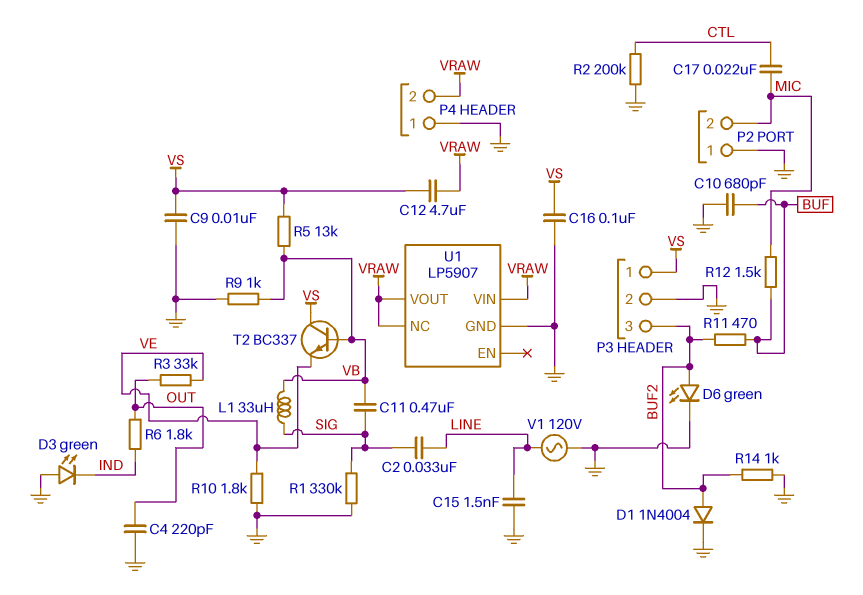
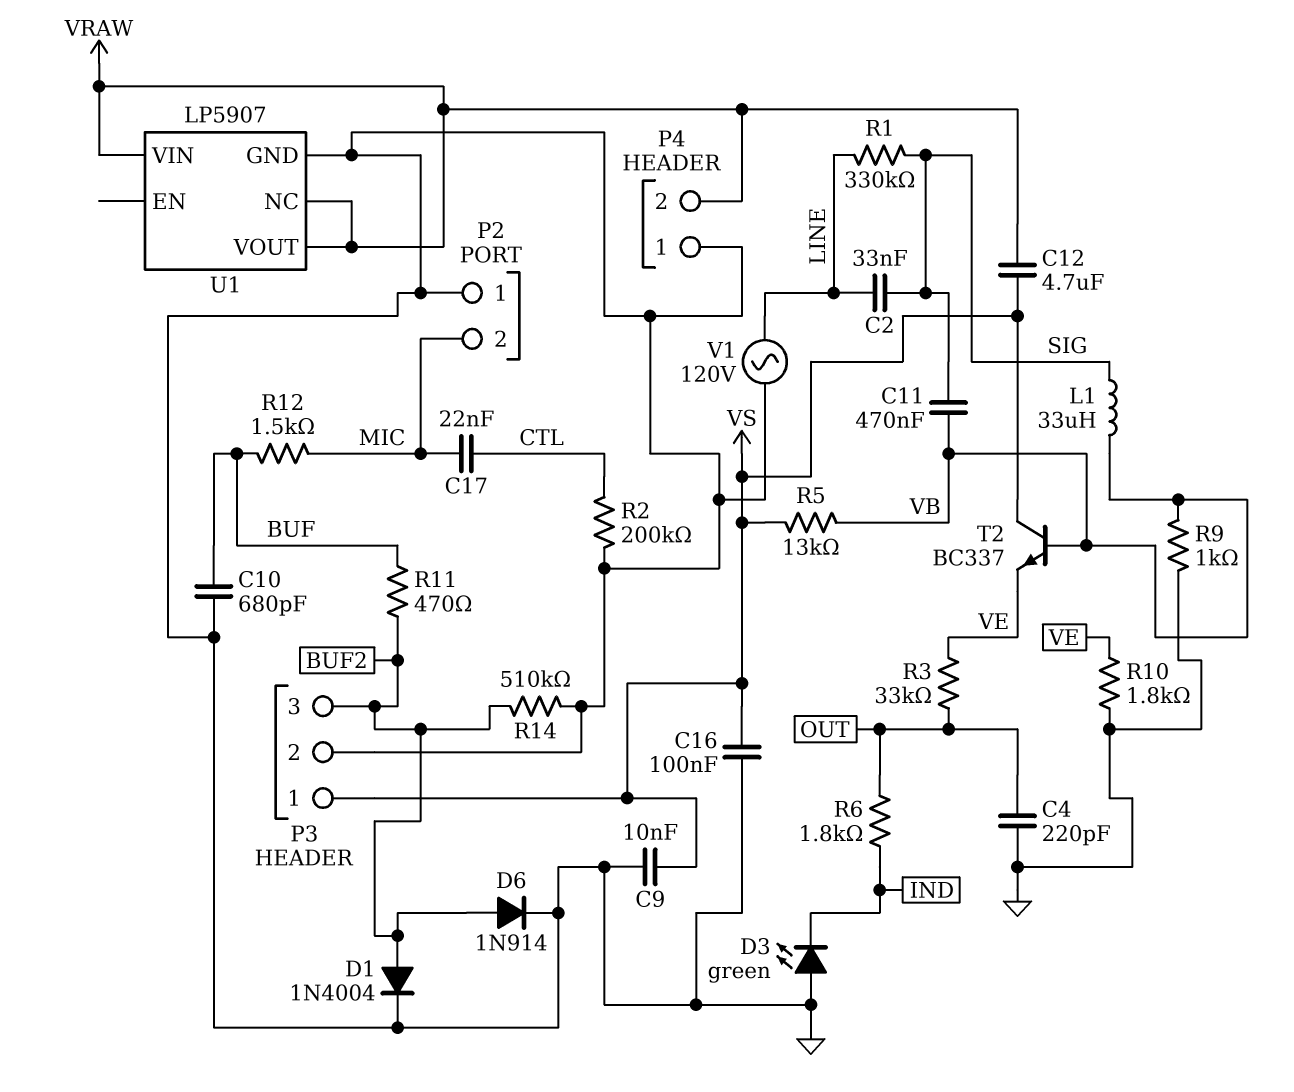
C15: 1.5nF (GND, LINE) -> none
D6: LED green (A BUF2, K GND) -> diode 1N914 (A BUF2, K GND)
R1: 330k (GND, SIG) -> 330k (LINE, SIG)
R14: 1k (BUF2, GND) -> 510k (BUF2, GND)

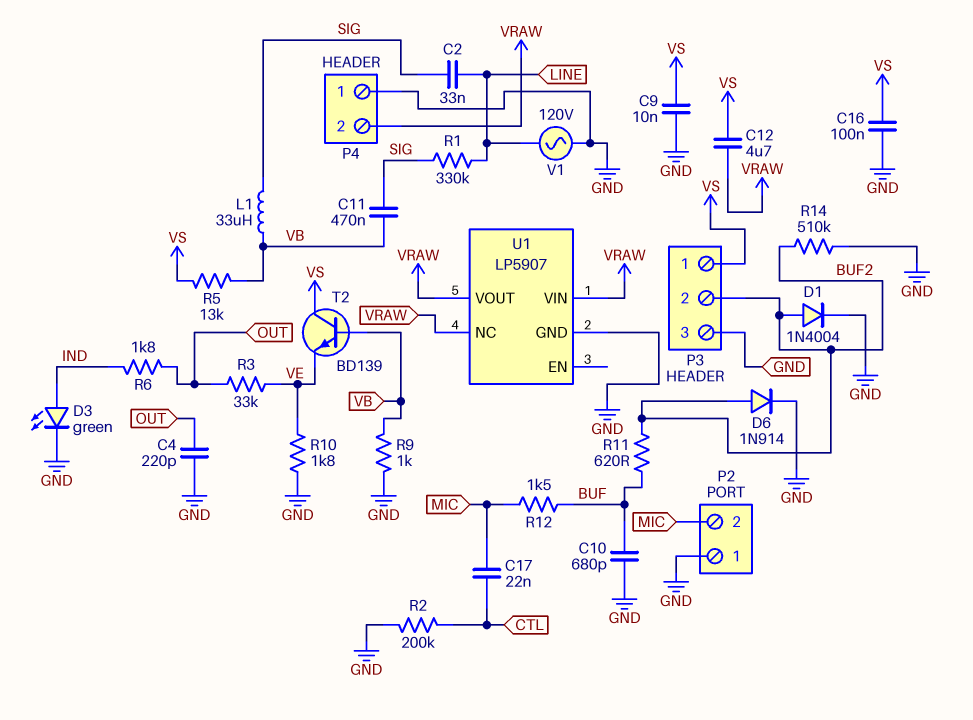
D3: LED green (A GND, K IND) -> LED green (A IND, K GND)
P3 pin 2: GND -> BUF2
P3 pin 3: BUF2 -> GND
R11: 470 (BUF, BUF2) -> 620 (BUF, BUF2)
T2: NPN BC337 (B VB, C VS, E VE) -> NPN BD139 (B VB, C VS, E VE)

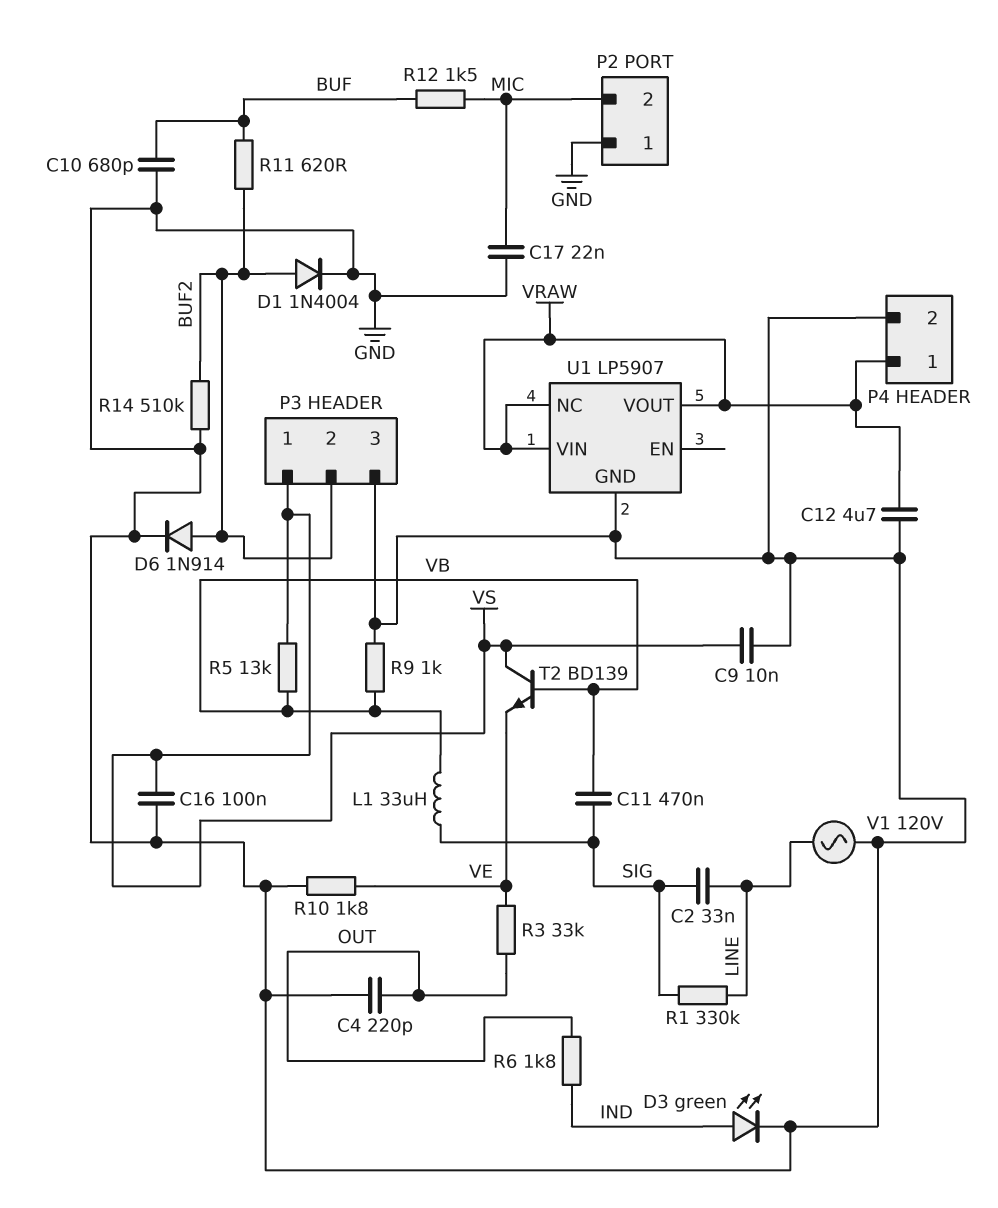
C12: 4.7uF (VRAW, VS) -> 4.7uF (GND, VRAW)
C17: 22nF (CTL, MIC) -> 22nF (GND, MIC)
P4 pin 1: GND -> VRAW
P4 pin 2: VRAW -> GND
R2: 200k (CTL, GND) -> none

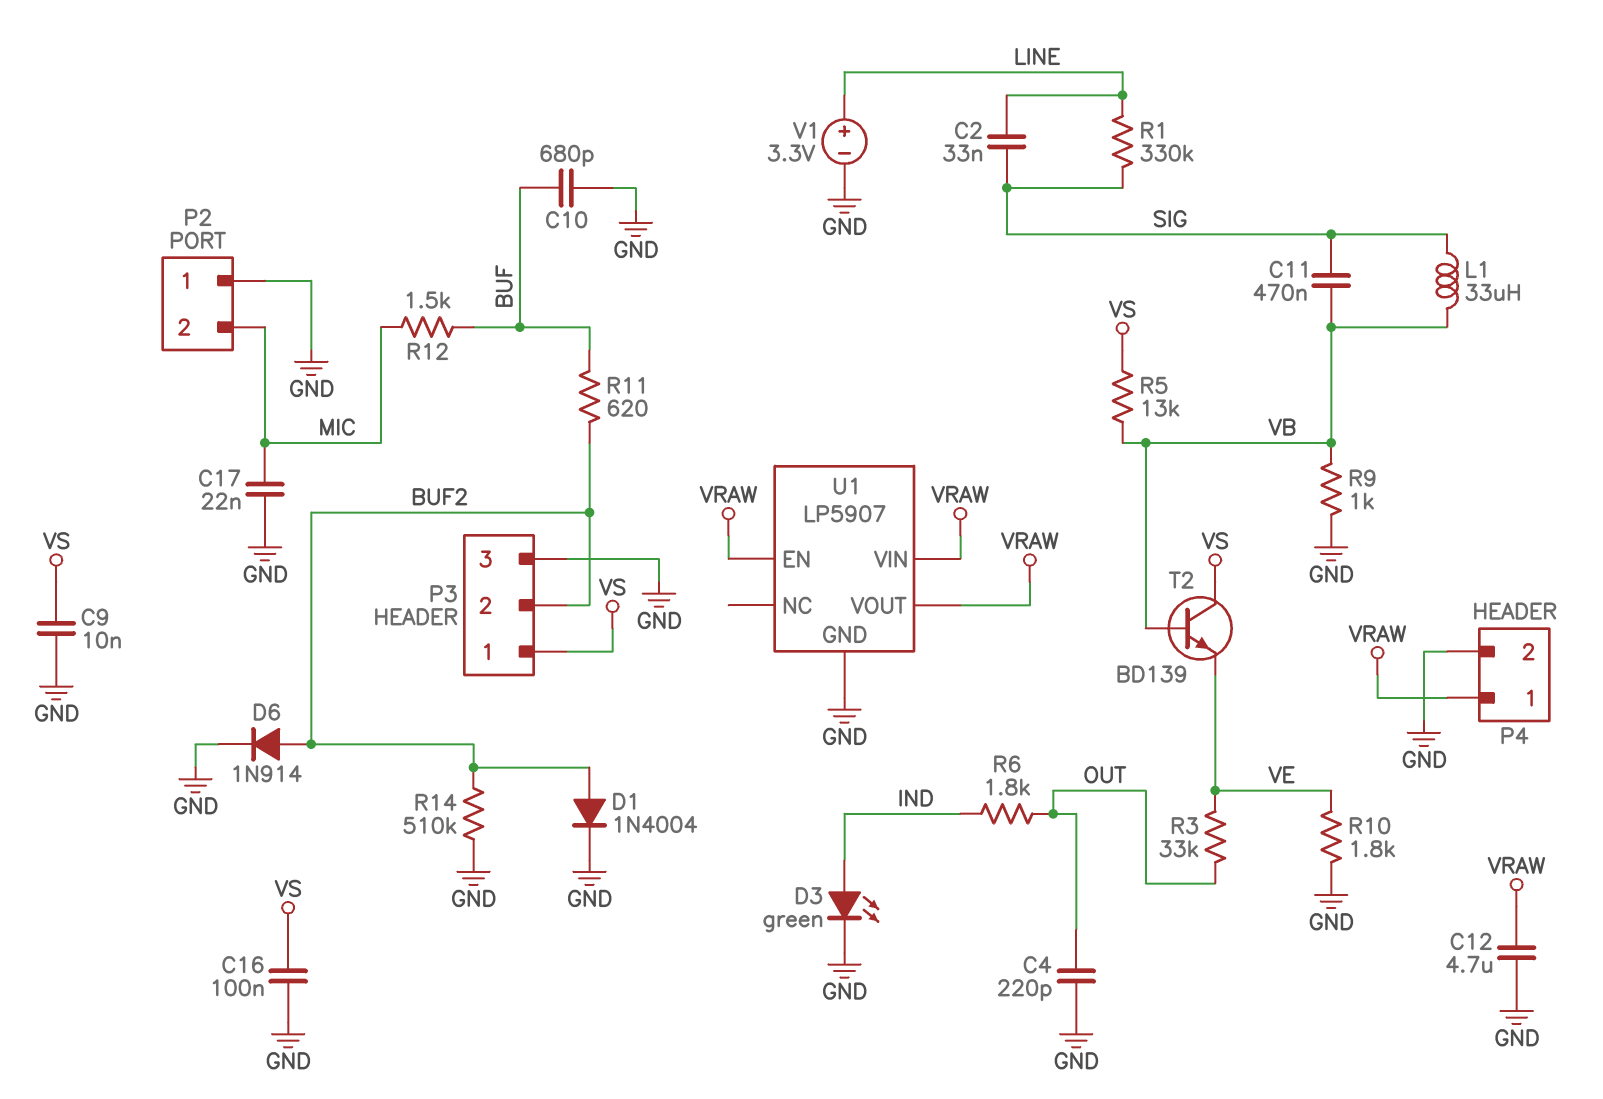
U1 pin EN: none -> VRAW
U1 pin NC: VRAW -> none
V1: AC 120V (GND, LINE) -> 3.3V (plus LINE, minus GND)

